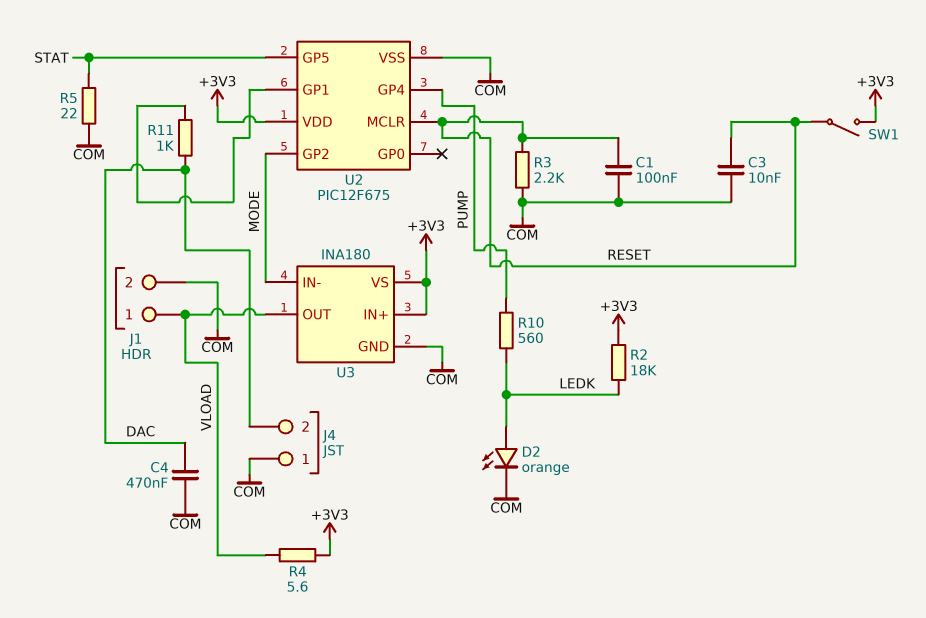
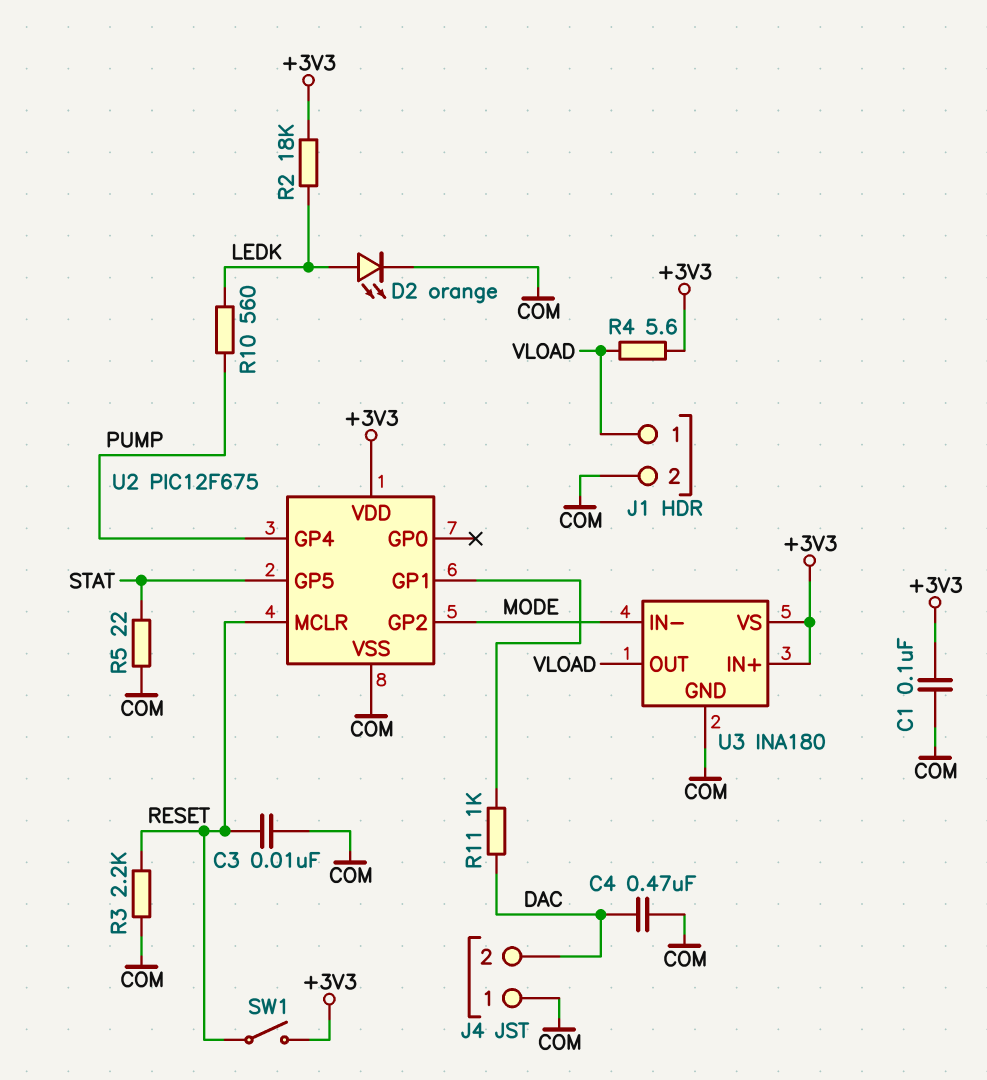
C1: 100nF (COM, RESET) -> 100nF (+3V3, COM)

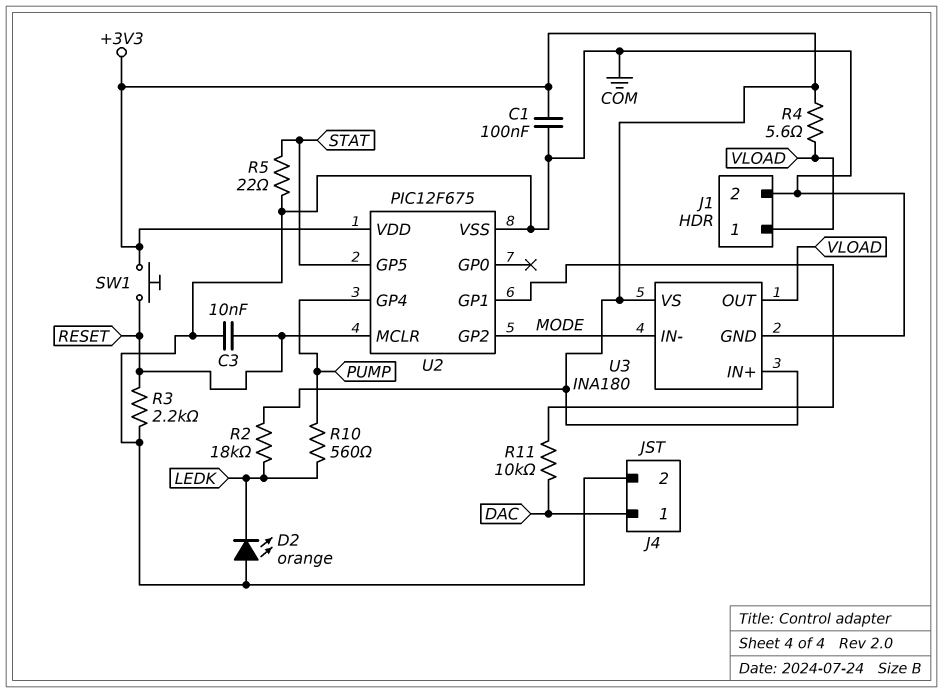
C4: 470nF (COM, DAC) -> none
D2: LED orange (A LEDK, K COM) -> LED orange (A COM, K LEDK)
J4 pin 1: COM -> DAC
J4 pin 2: DAC -> COM
R11: 1k (DAC, U2/GP1) -> 10k (DAC, U2/GP1)
SW1: switch (+3V3, RESET) -> button (+3V3, RESET)

